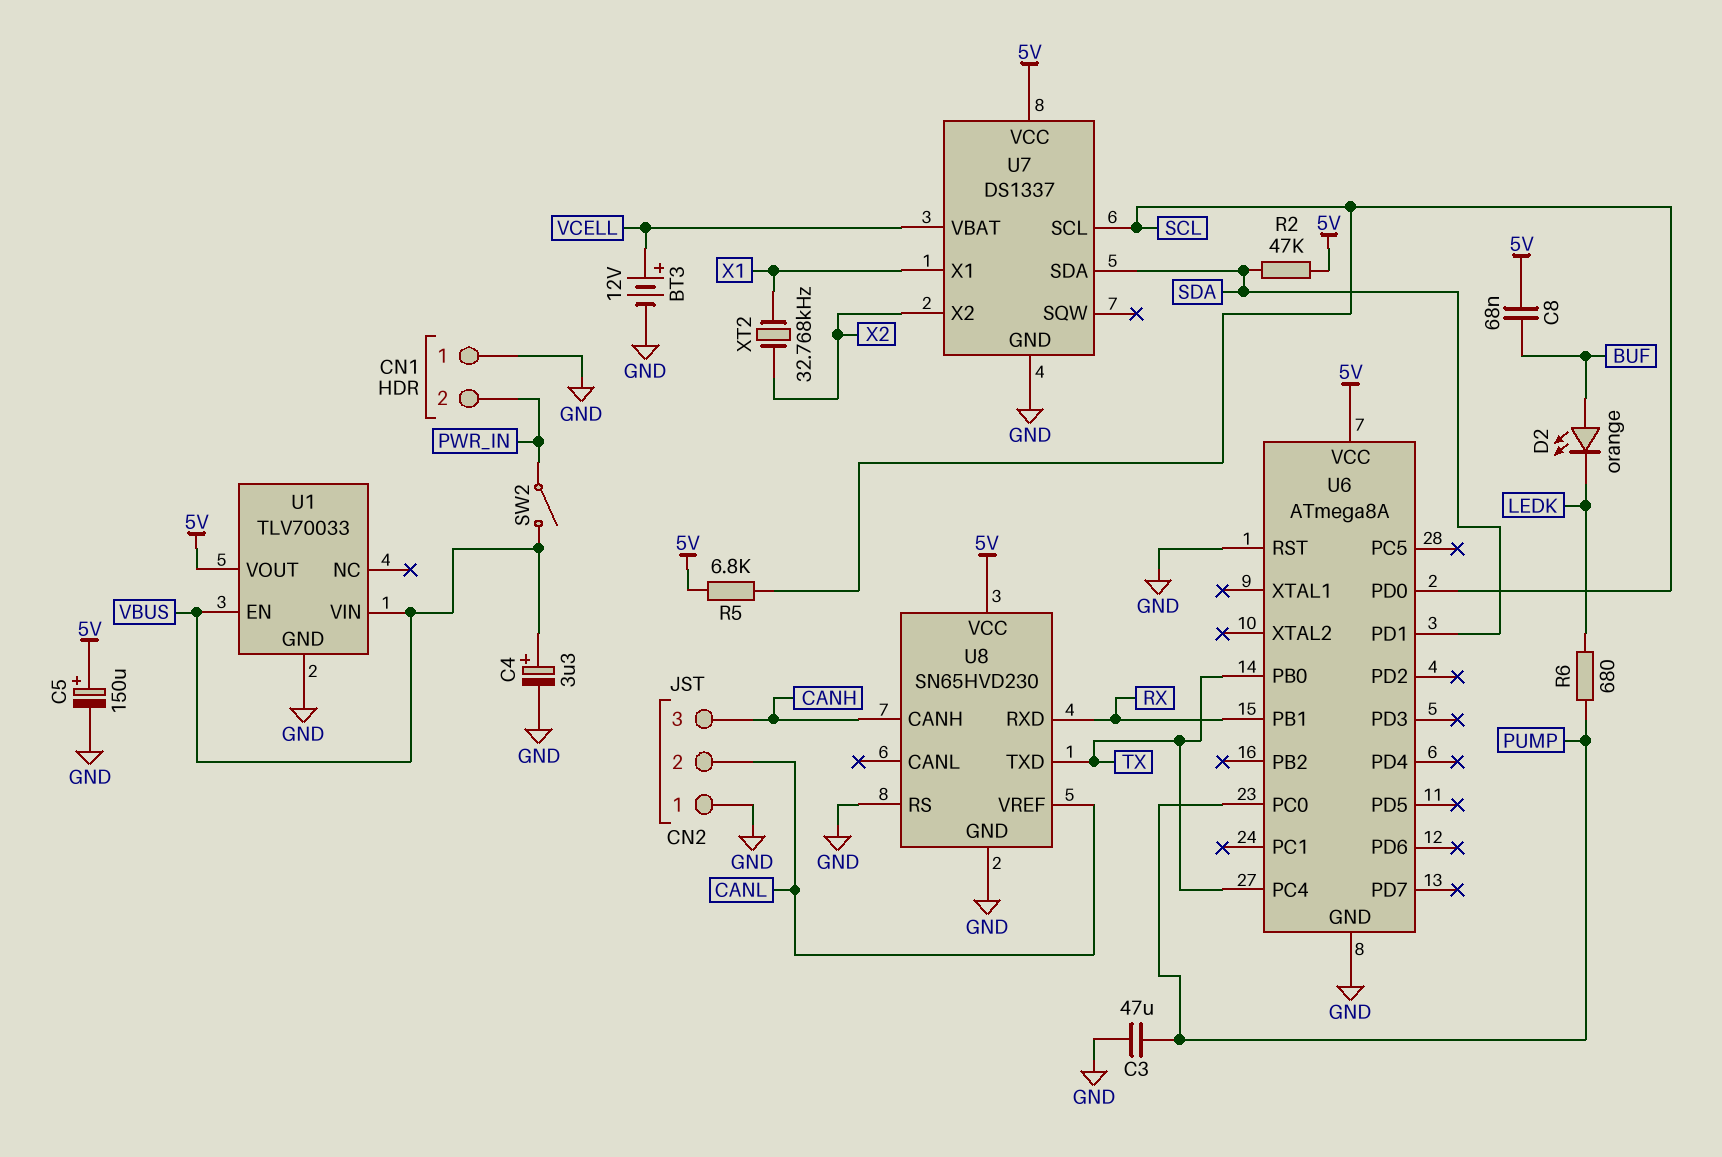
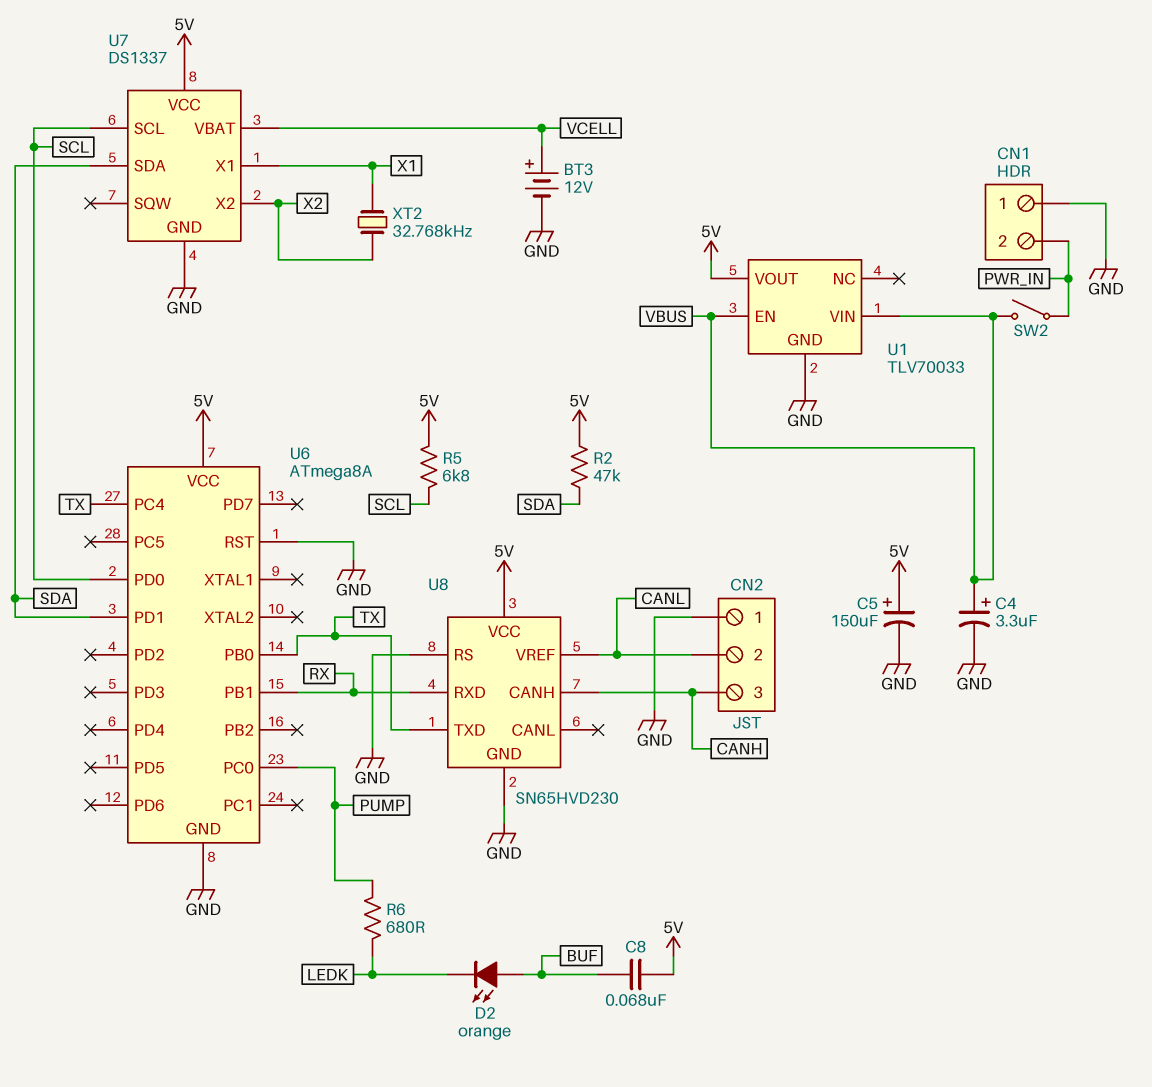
C3: 47uF (GND, PUMP) -> none

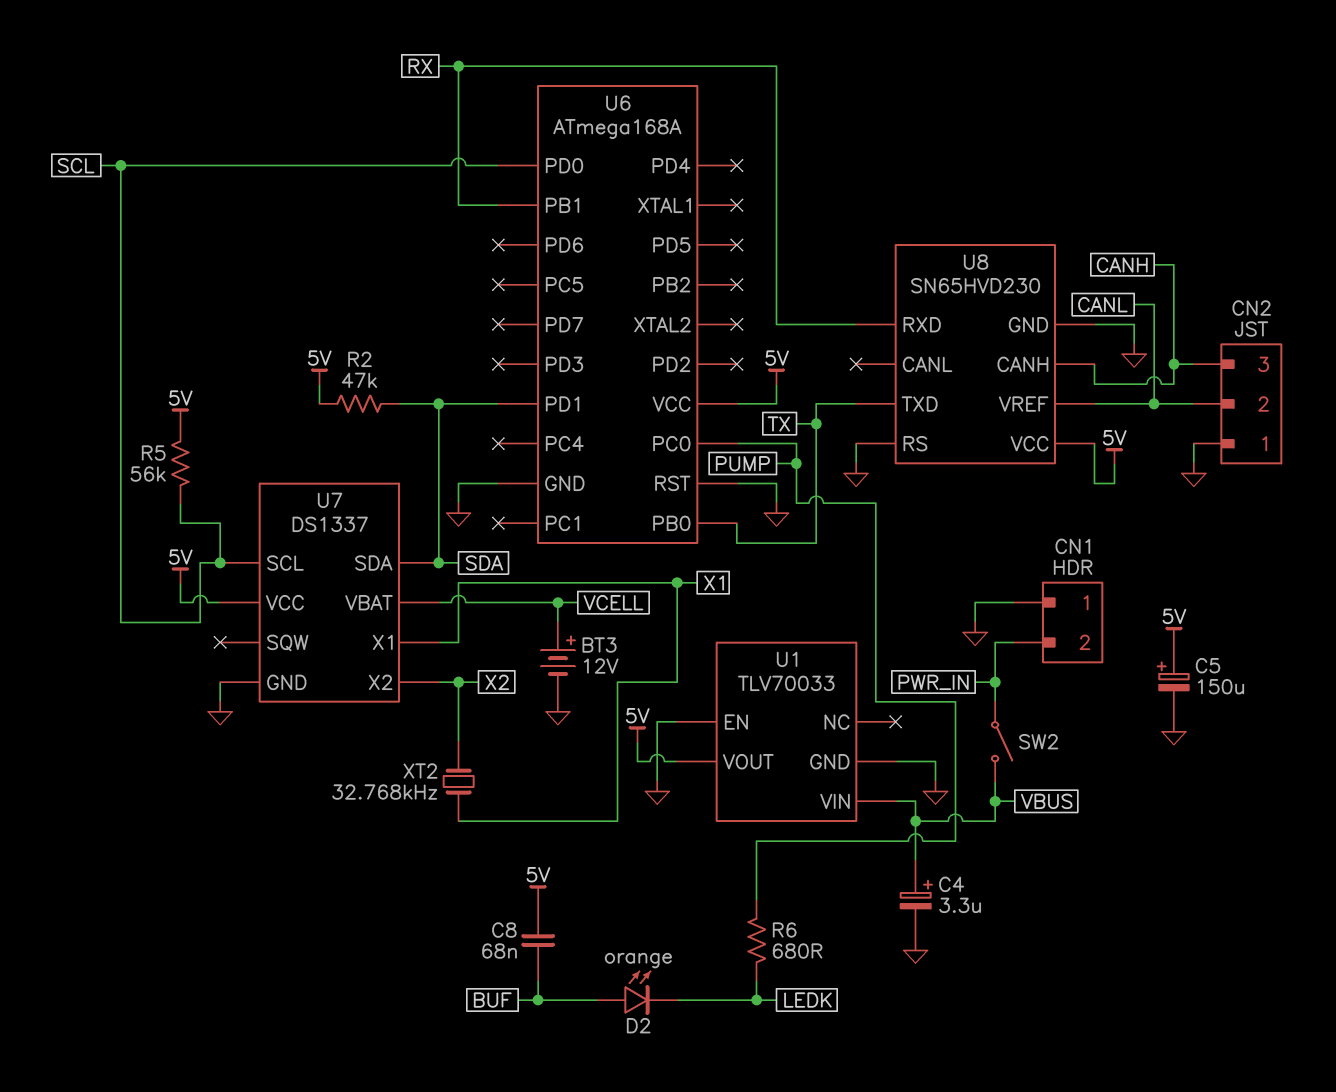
R5: 6.8k (5V, SCL) -> 56k (5V, SCL)
U1 pin EN: VBUS -> GND
U6: ATmega8A -> ATmega168A
U6 pin PC4: TX -> none

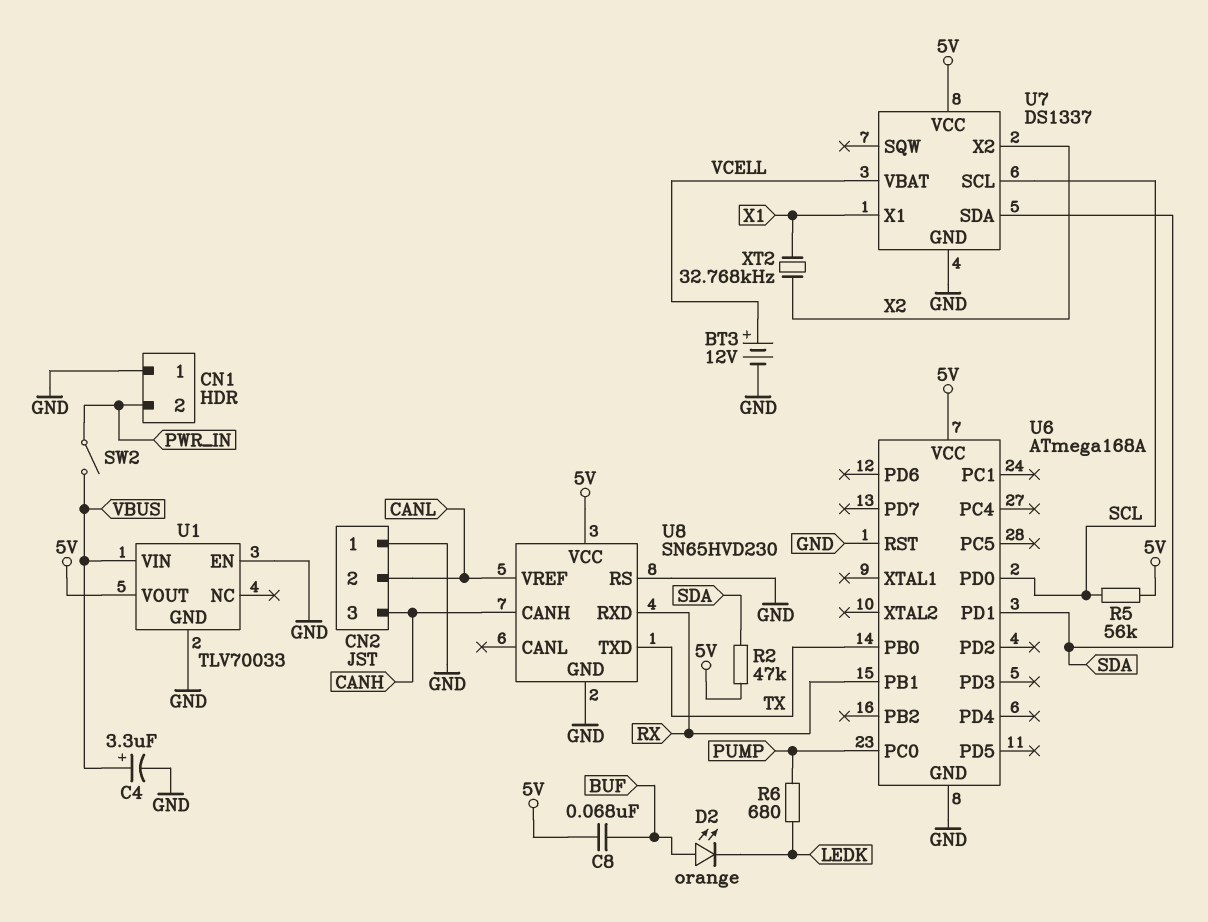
C5: 150uF (plus 5V, minus GND) -> none

